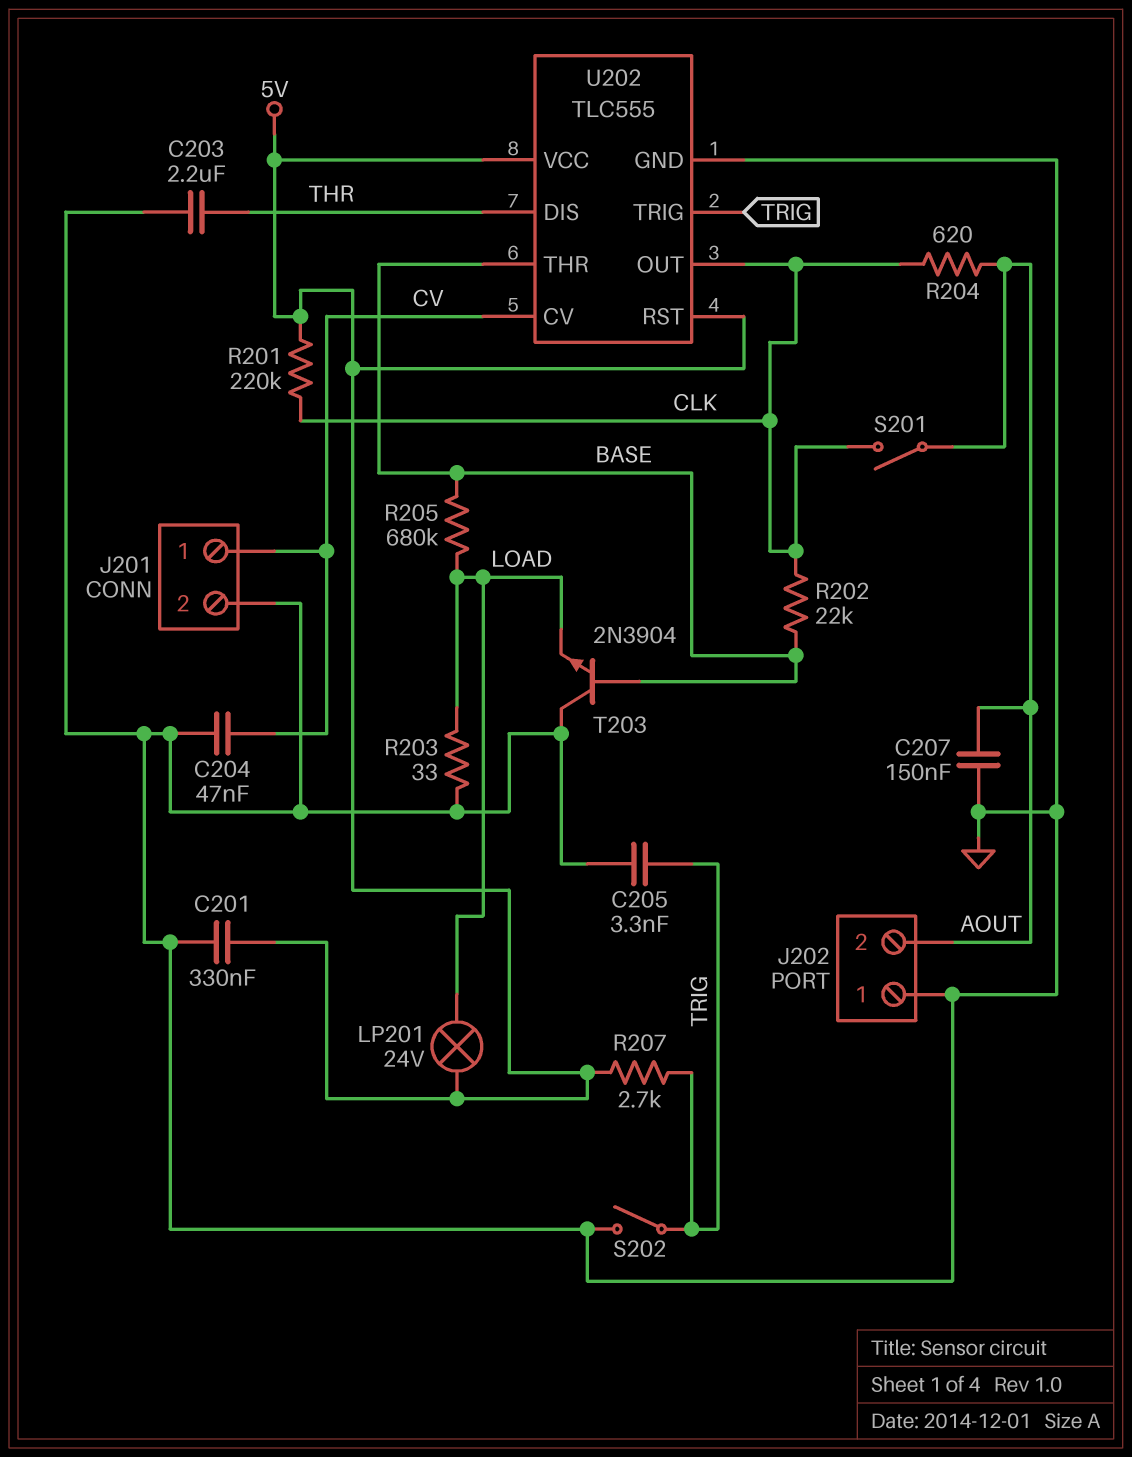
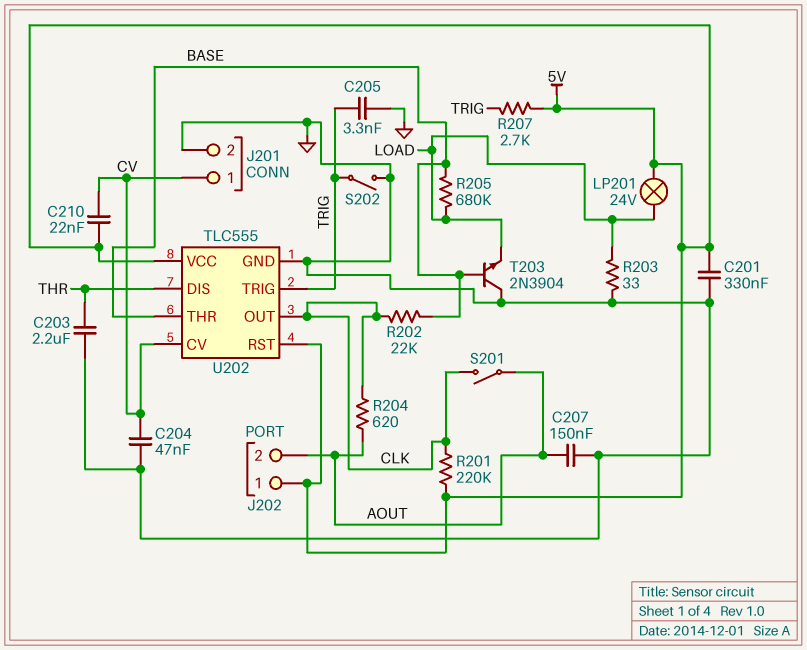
C210: none -> 22nF (5V, CV)
J202 pin 1: GND -> 5V

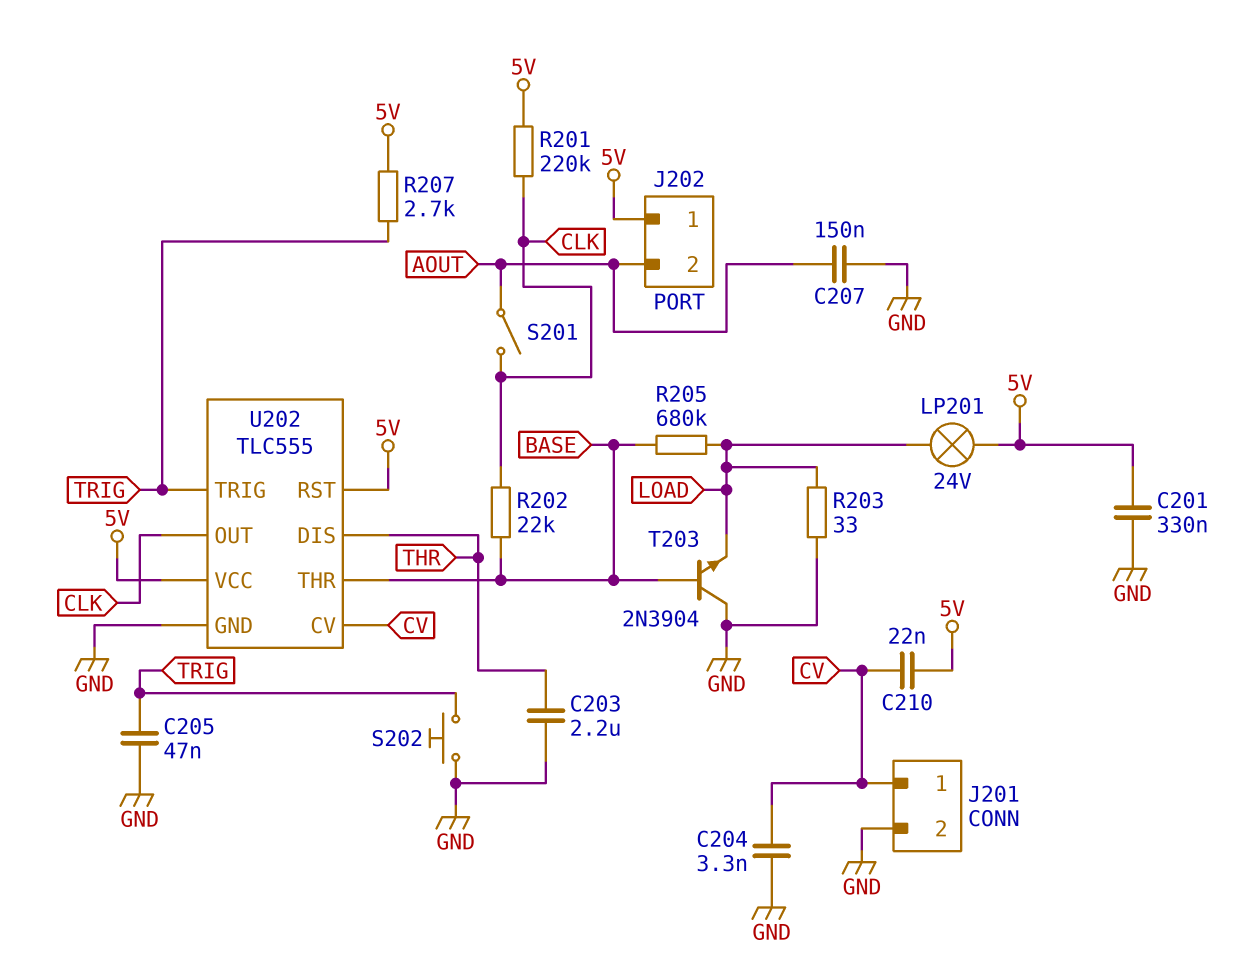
C204: 47nF (CV, GND) -> 3.3nF (CV, GND)
C205: 3.3nF (GND, TRIG) -> 47nF (GND, TRIG)
R204: 620 (AOUT, CLK) -> none
S202: switch (GND, TRIG) -> button (GND, TRIG)

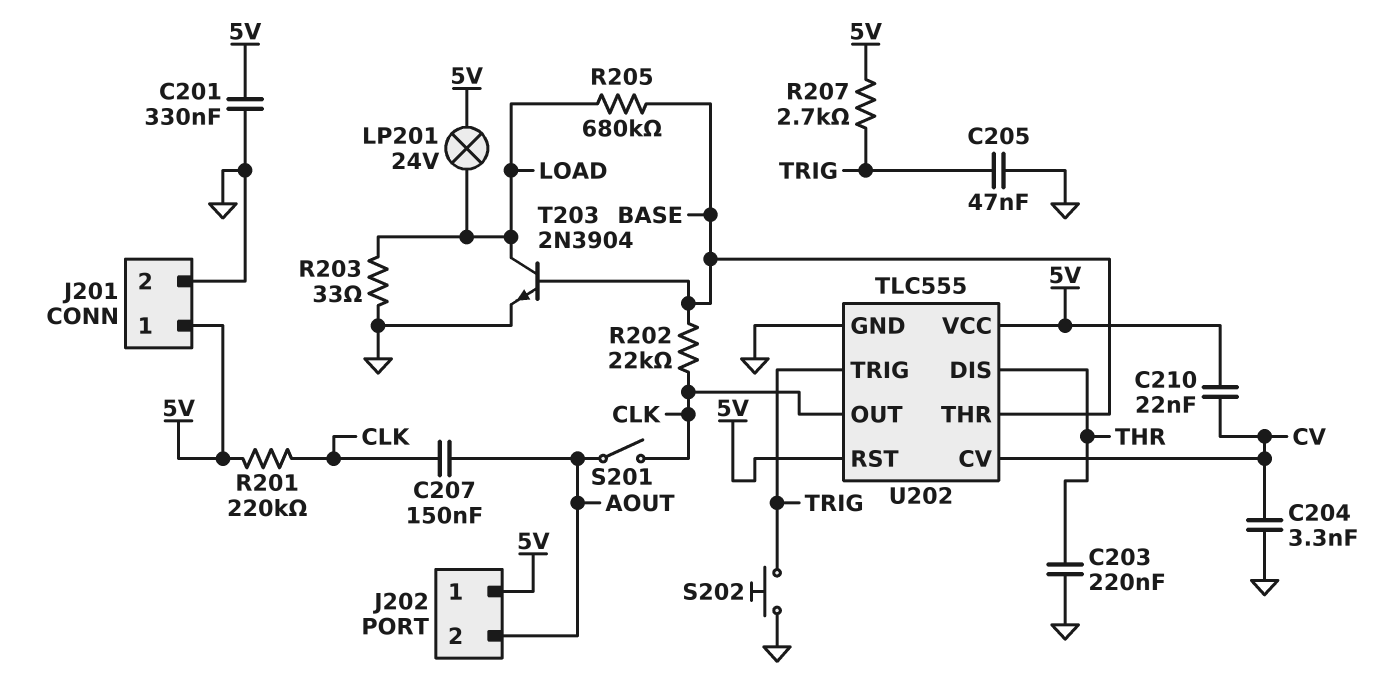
C203: 2.2uF (GND, THR) -> 220nF (GND, THR)
C207: 150nF (AOUT, GND) -> 150nF (AOUT, CLK)
J201 pin 1: CV -> 5V
T203: NPN 2N3904 (B BASE, C GND, E LOAD) -> NPN 2N3904 (B BASE, C LOAD, E GND)

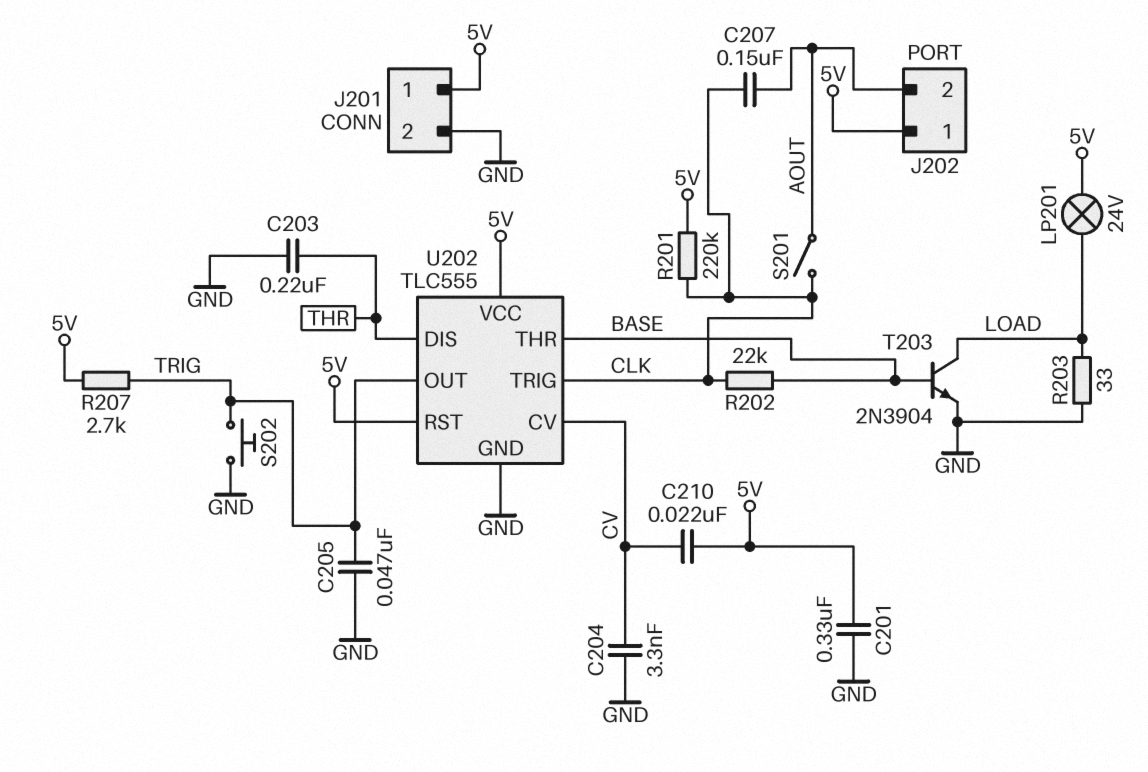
R205: 680k (BASE, LOAD) -> none
U202 pin OUT: CLK -> TRIG
U202 pin TRIG: TRIG -> CLK

